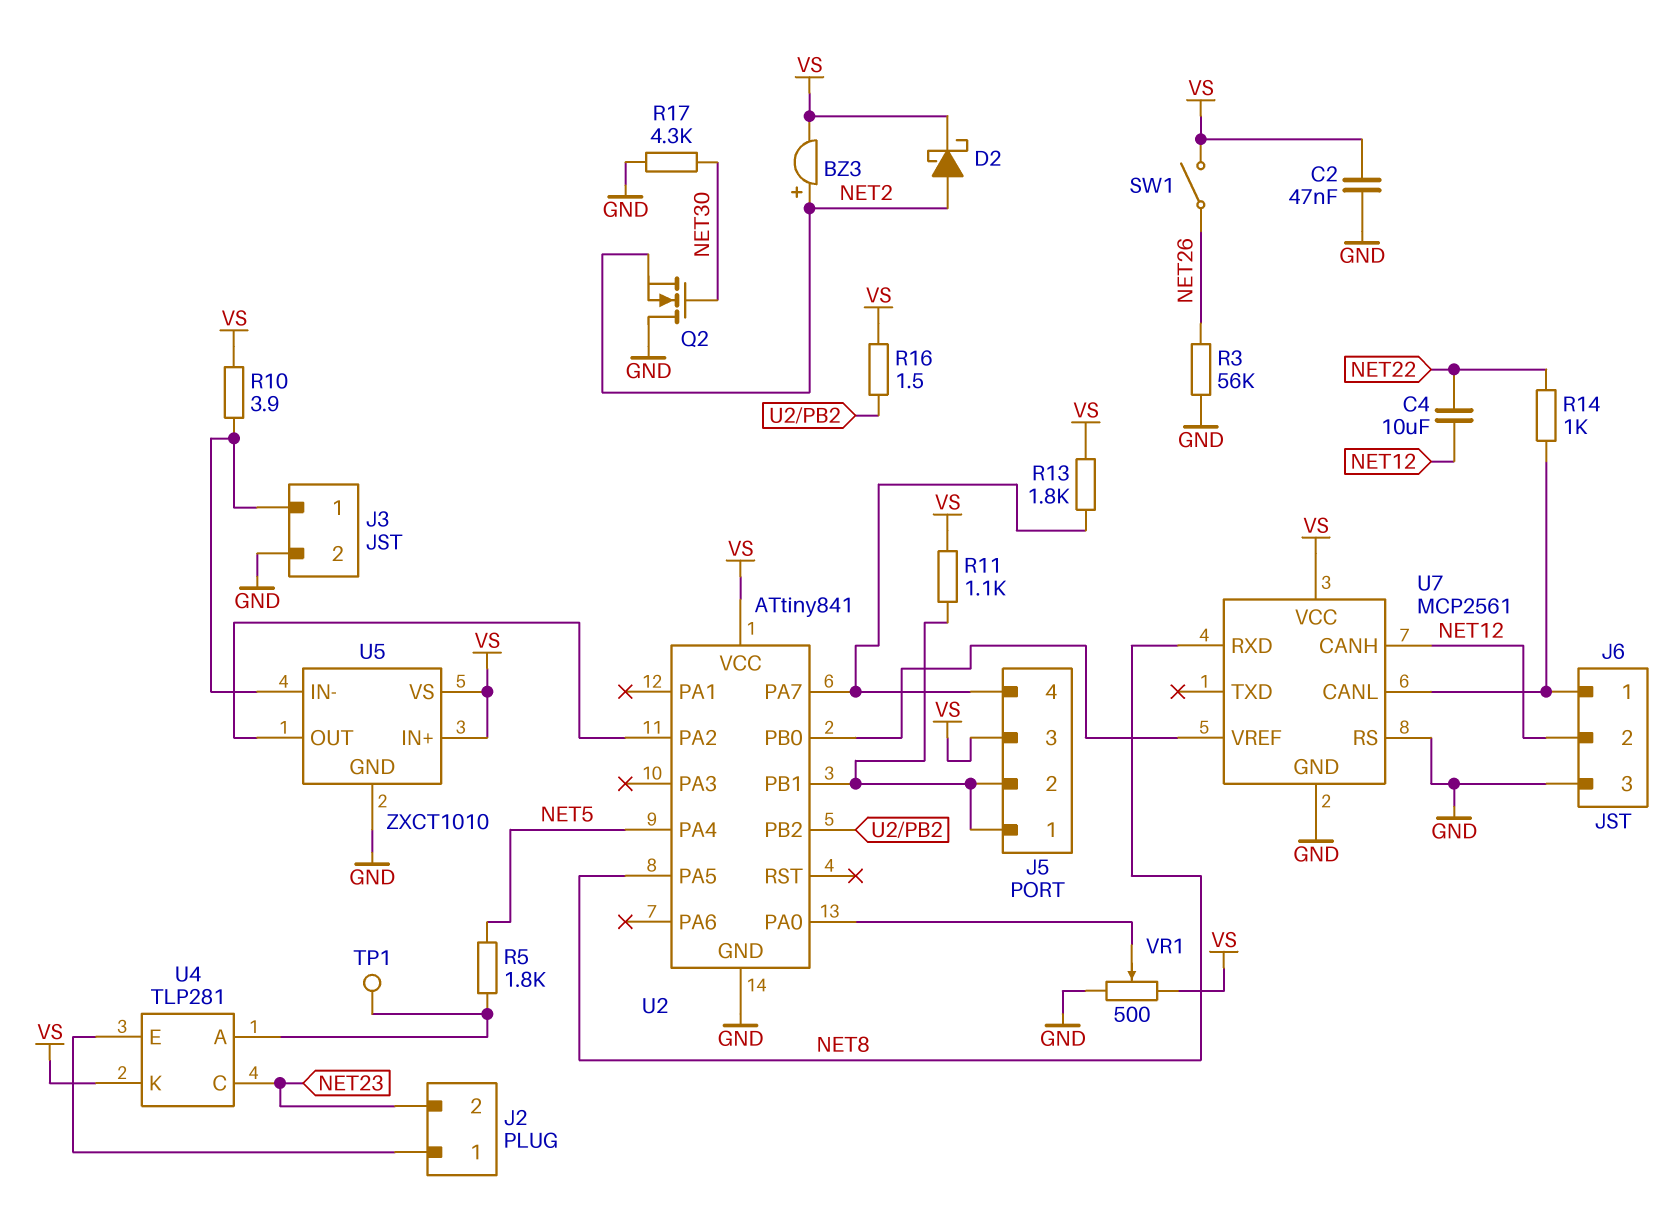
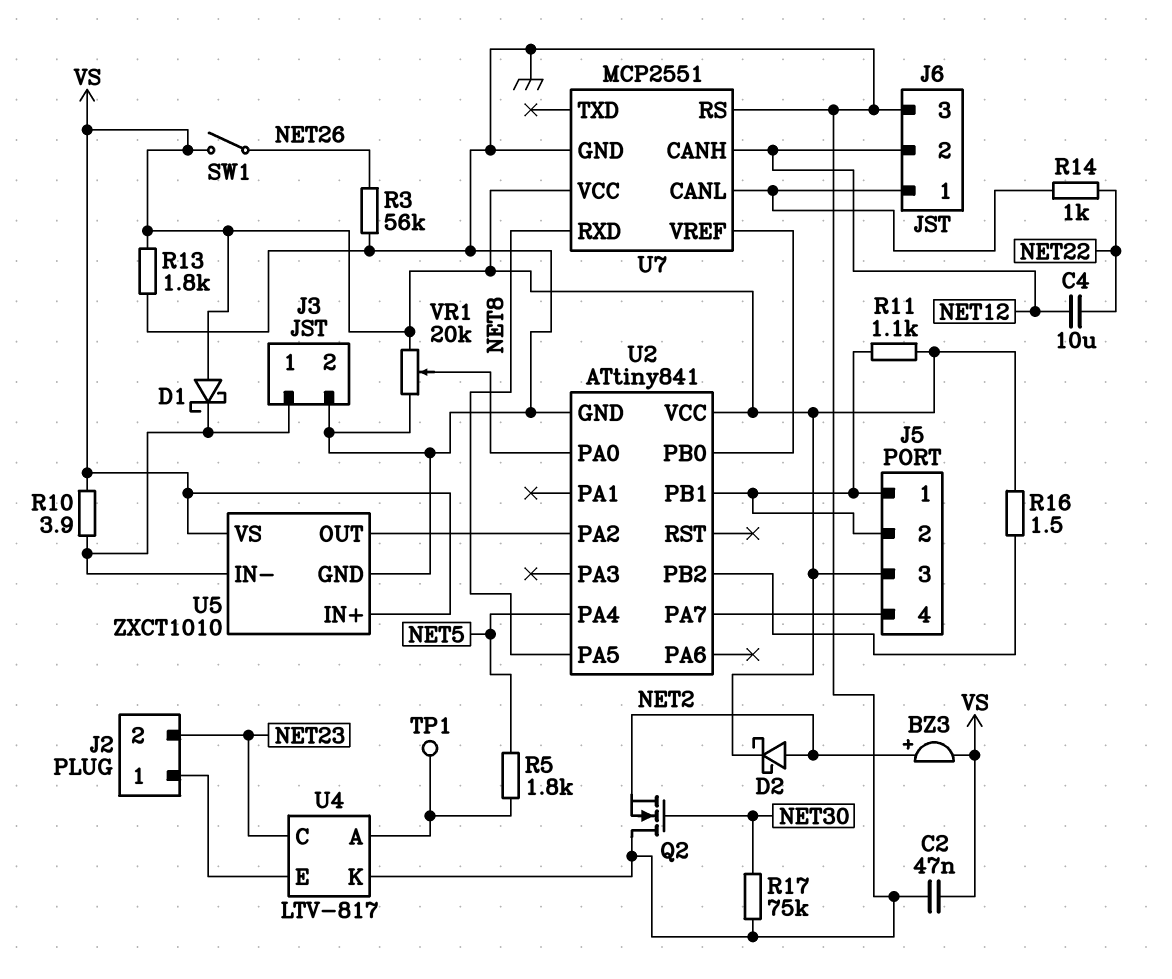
D1: none -> schottky (A VS, K J3/1)
R13: 1.8k (J5/4, VS) -> 1.8k (GND, VS)
R17: 4.3k (GND, NET30) -> 75k (GND, NET30)
U4: TLP281 -> LTV-817
U4 pin K: VS -> GND
U7: MCP2561 -> MCP2551
VR1: 500 (GND, VS, wiper U2/PA0) -> 20k (GND, VS, wiper U2/PA0)

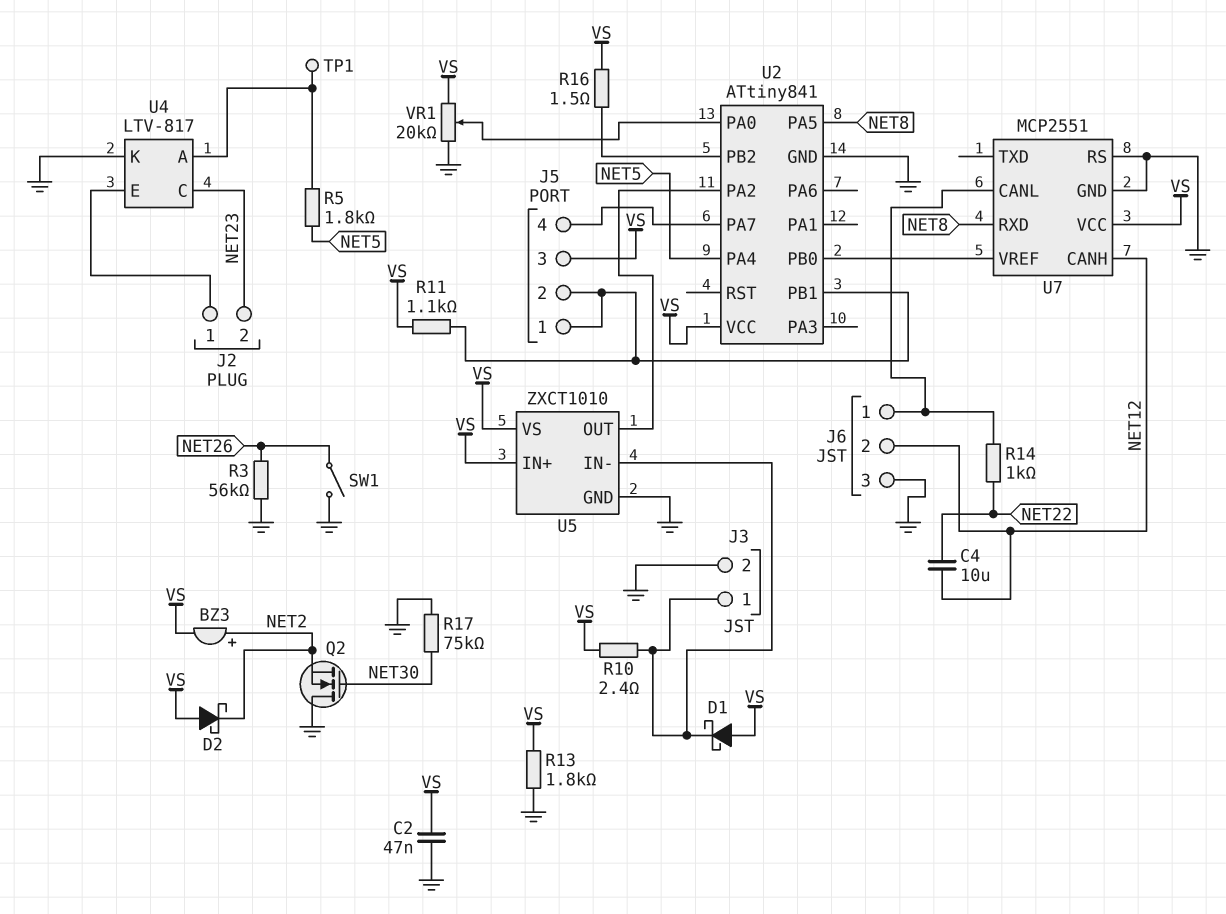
D2: schottky (A NET2, K VS) -> schottky (A VS, K NET2)
R10: 3.9 (J3/1, VS) -> 2.4 (J3/1, VS)
SW1: switch (NET26, VS) -> switch (GND, NET26)

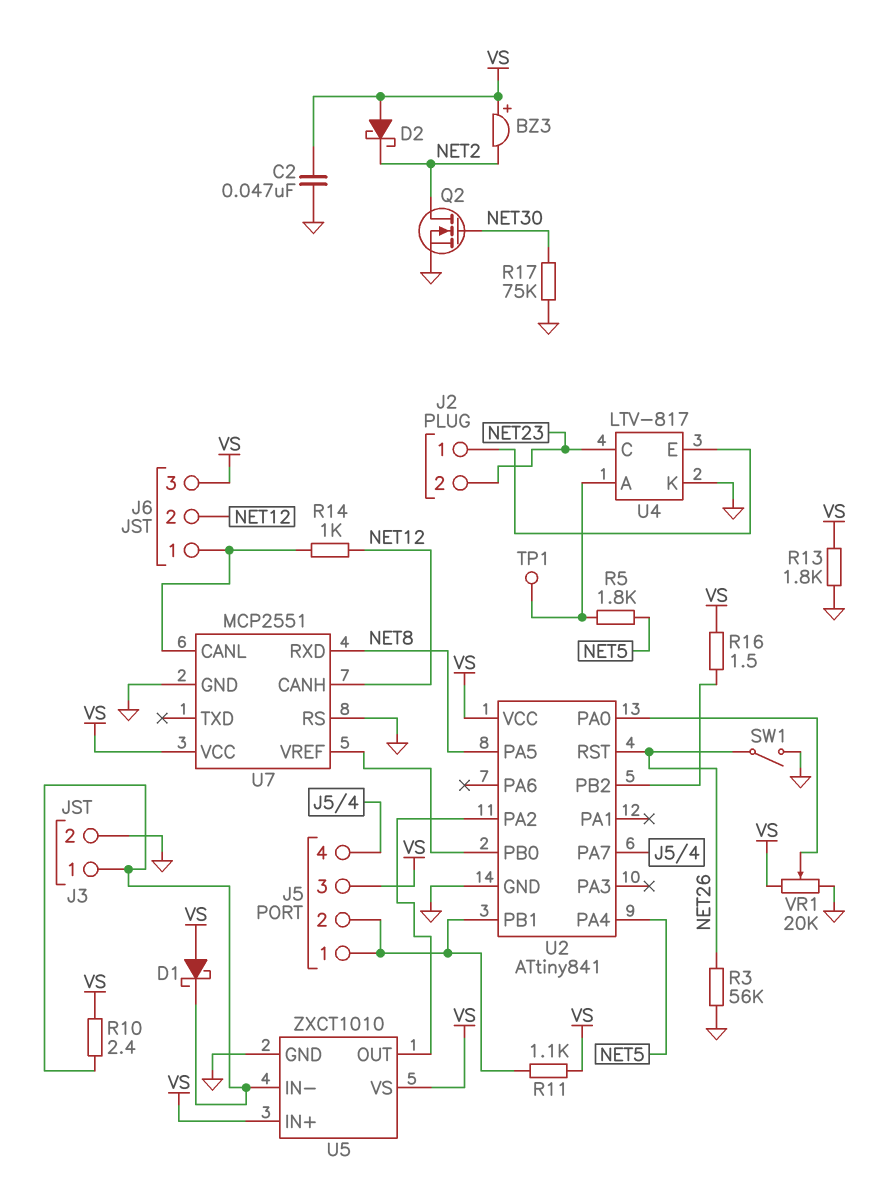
BZ3: buzzer (plus NET2, minus VS) -> buzzer (plus VS, minus NET2)
C4: 10uF (NET12, NET22) -> none
J6 pin 3: GND -> VS
Q2: NMOS (G NET30, D GND, S NET2) -> NMOS (G NET30, D NET2, S GND)
R14: 1k (J6/1, NET22) -> 1k (J6/1, NET12)
U2 pin RST: none -> NET26

